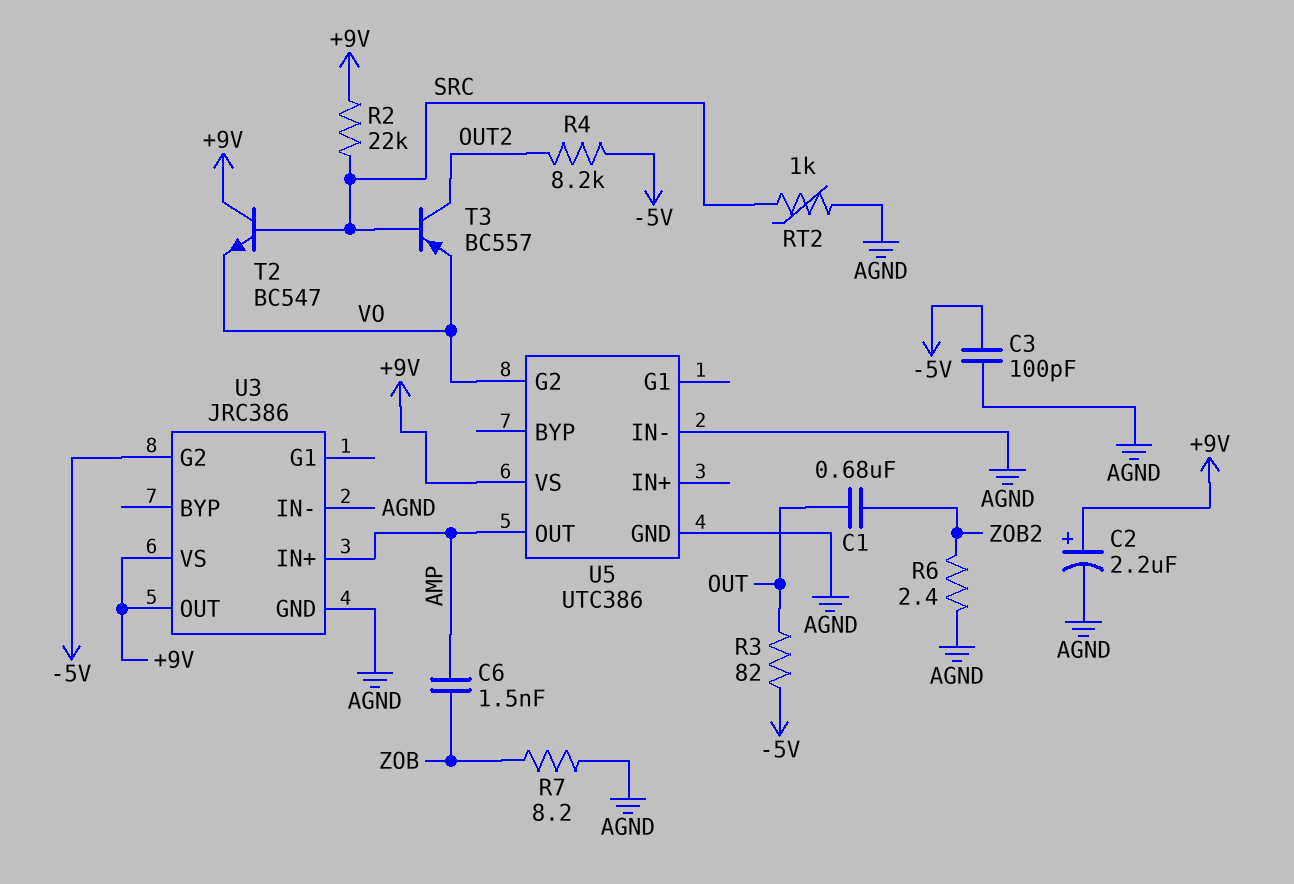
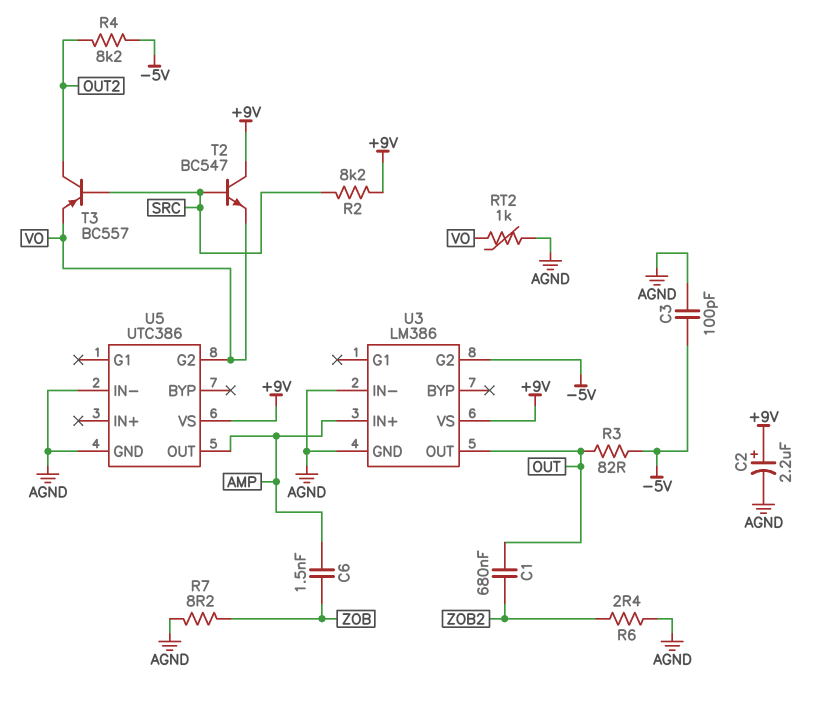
R2: 22k (+9V, SRC) -> 8.2k (+9V, SRC)
RT2: 1k (AGND, SRC) -> 1k (AGND, VO)
U3: JRC386 -> LM386
U3 pin OUT: +9V -> OUT

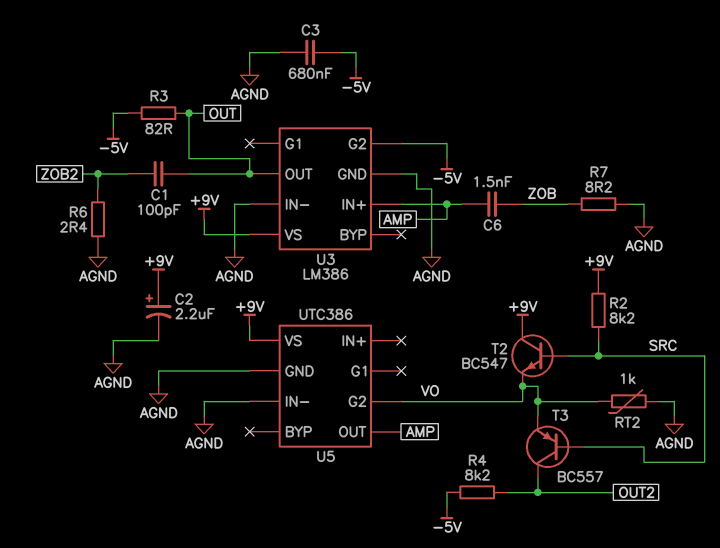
C1: 680nF (OUT, ZOB2) -> 100pF (OUT, ZOB2)
C3: 100pF (-5V, AGND) -> 680nF (-5V, AGND)

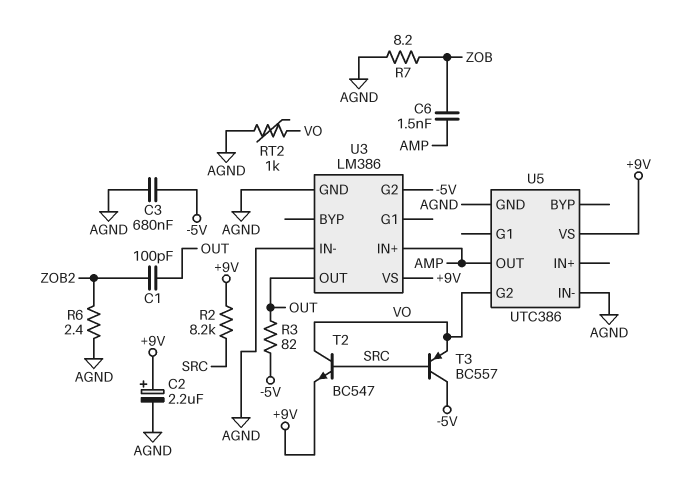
R4: 8.2k (-5V, OUT2) -> none
T2: NPN BC547 (B SRC, C +9V, E VO) -> NPN BC547 (B SRC, C VO, E +9V)
T3: PNP BC557 (B SRC, C OUT2, E VO) -> PNP BC557 (B SRC, C -5V, E VO)

